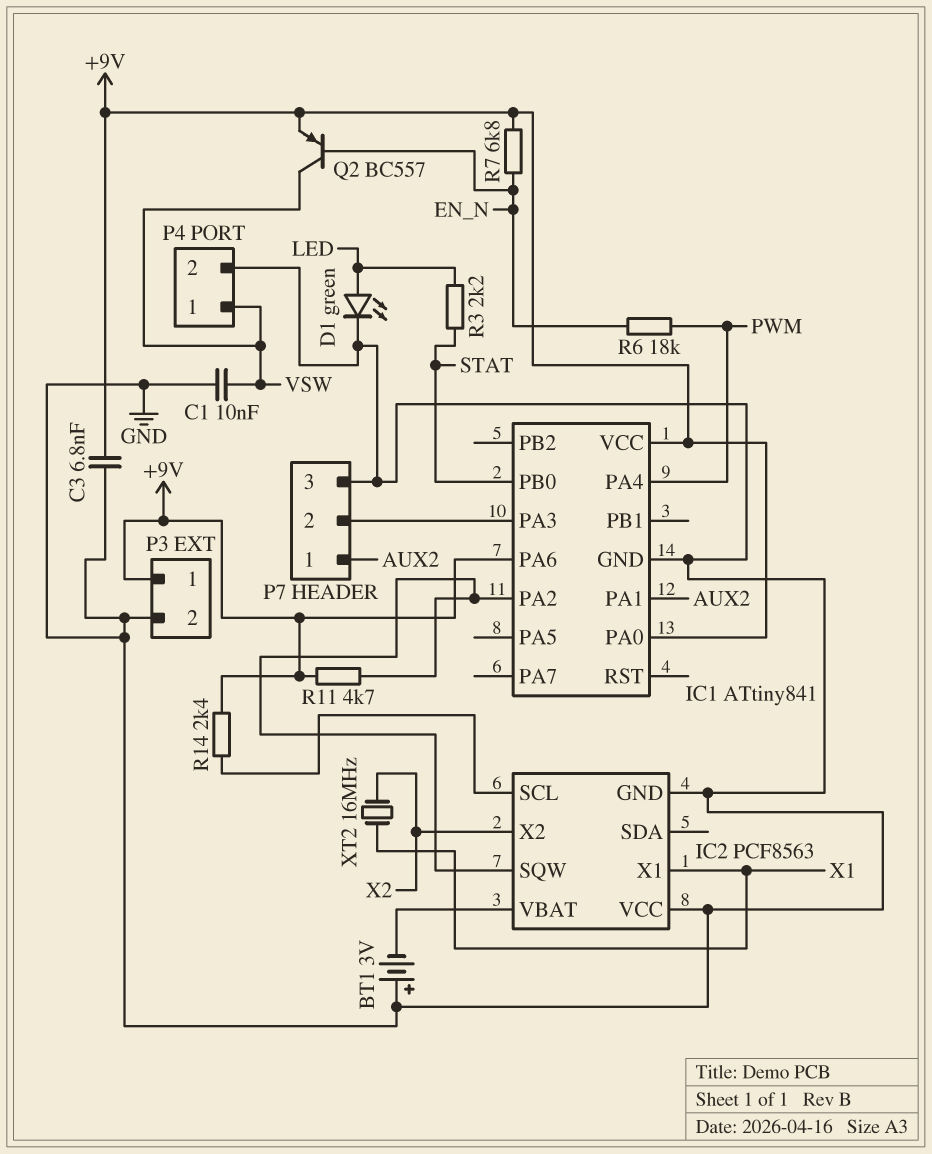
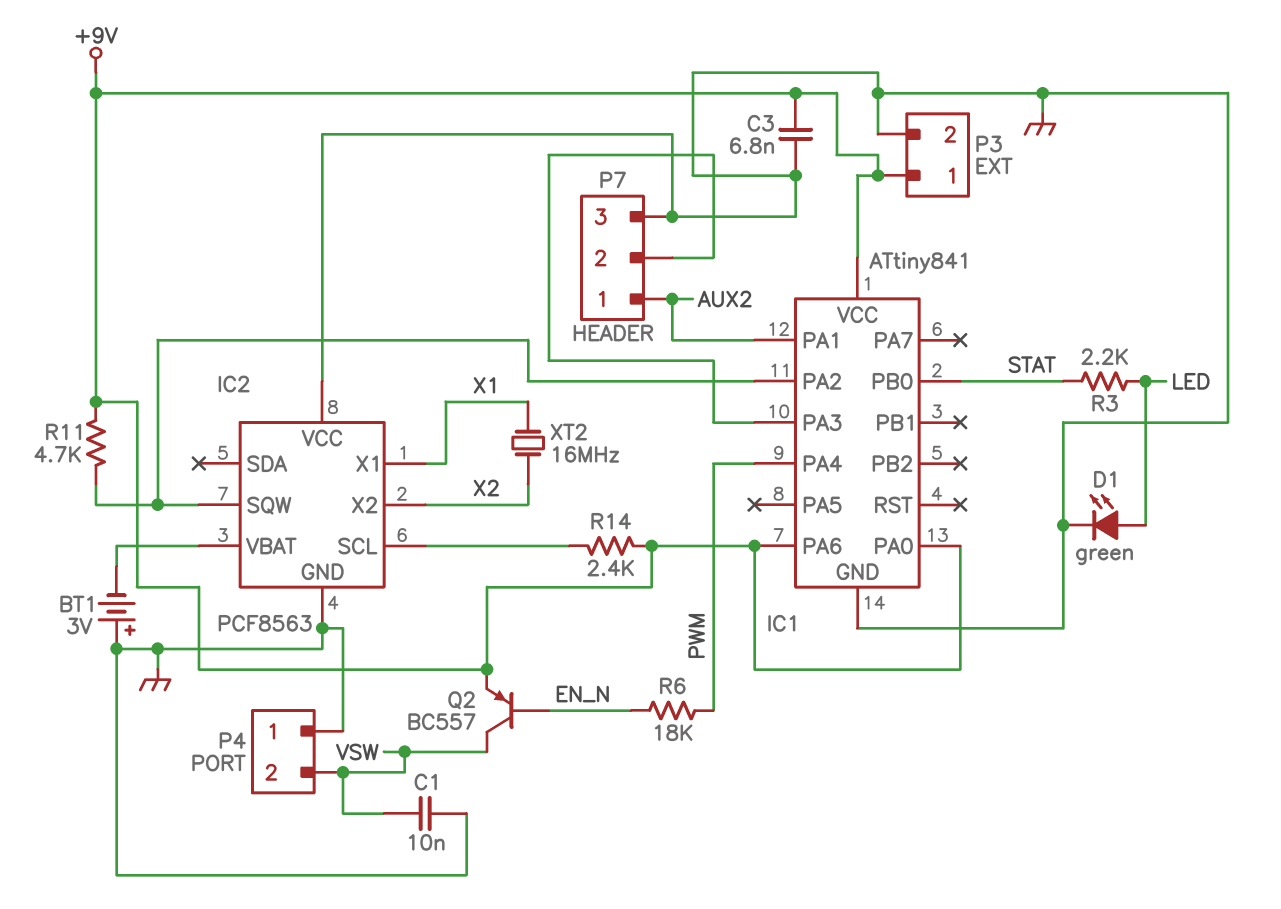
P4 pin 1: VSW -> GND
P4 pin 2: GND -> VSW
R7: 6.8k (+9V, EN_N) -> none

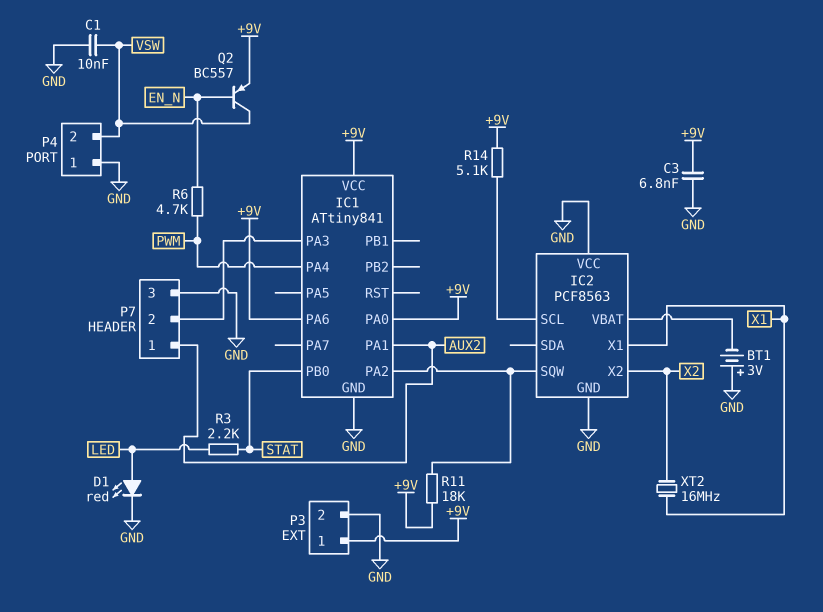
D1: LED green (A LED, K GND) -> LED red (A LED, K GND)
R6: 18k (EN_N, PWM) -> 4.7k (EN_N, PWM)
R11: 4.7k (+9V, IC1/PA2) -> 18k (+9V, IC1/PA2)
R14: 2.4k (+9V, IC2/SCL) -> 5.1k (+9V, IC2/SCL)

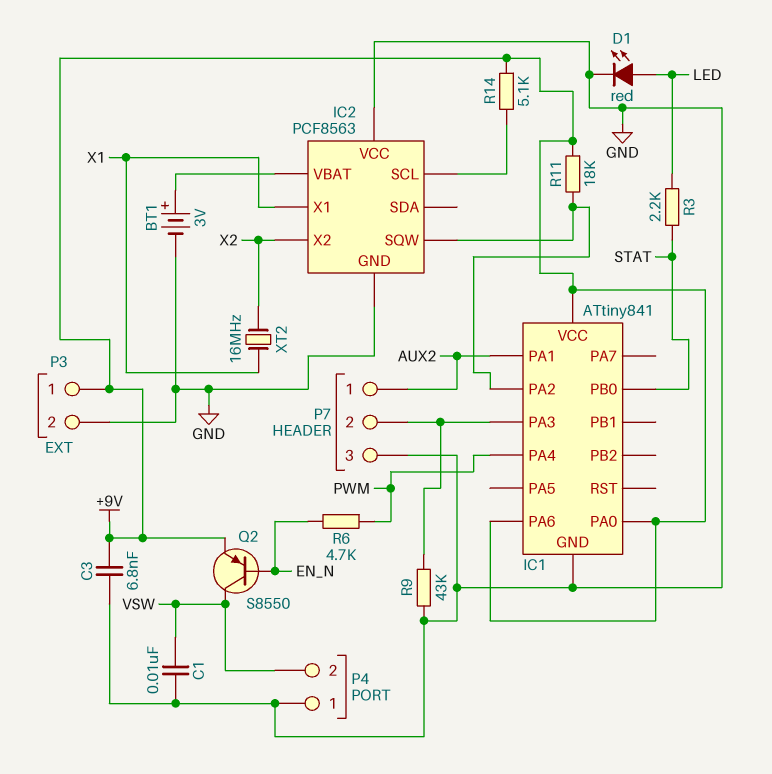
BT1: 3V (plus GND, minus IC2/VBAT) -> 3V (plus IC2/VBAT, minus GND)
Q2: PNP BC557 (B EN_N, C VSW, E +9V) -> PNP S8550 (B EN_N, C VSW, E +9V)
R9: none -> 43k (GND, IC1/PA3)

